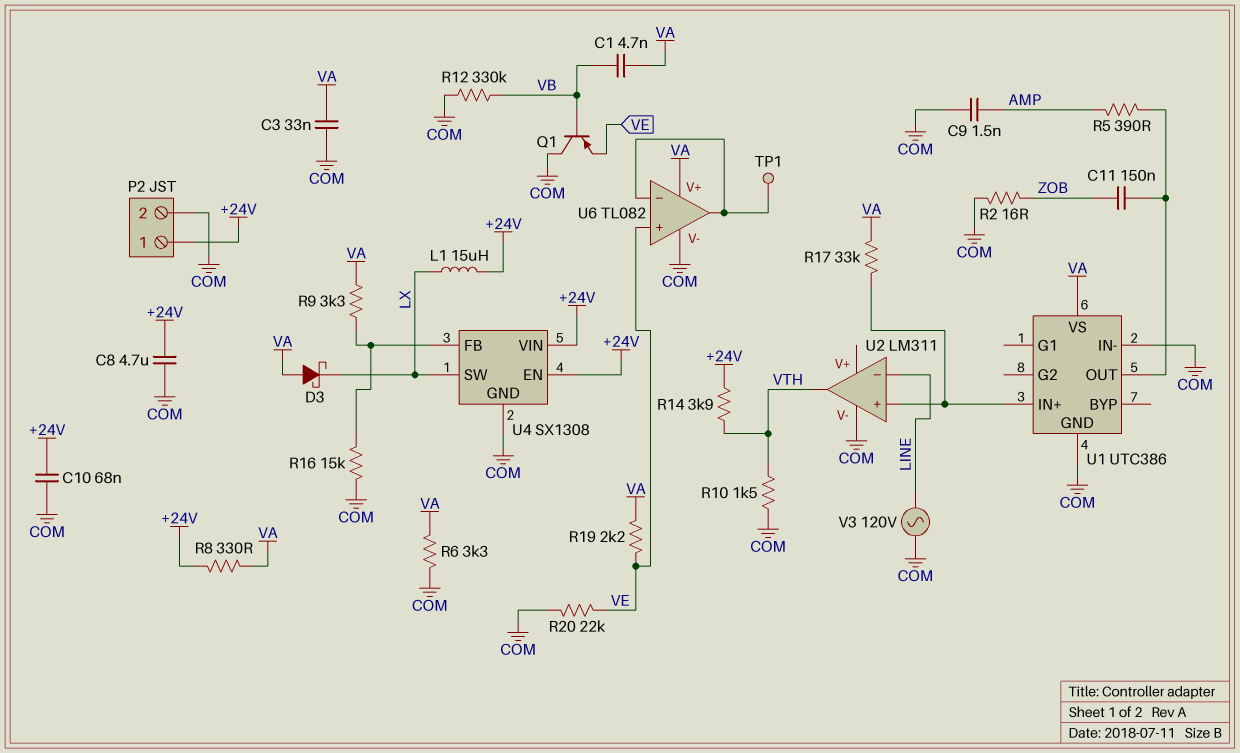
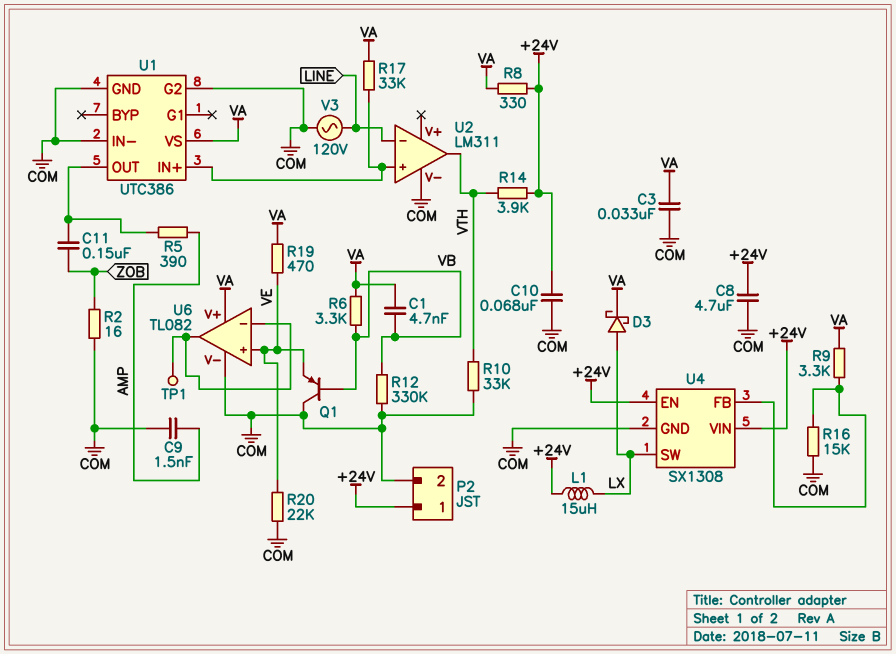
D3: schottky (A VA, K LX) -> schottky (A LX, K VA)
R6: 3.3k (COM, VA) -> 3.3k (VA, VB)
R10: 1.5k (COM, VTH) -> 33k (COM, VTH)
R19: 2.2k (VA, VE) -> 470 (VA, VE)
U1 pin G2: none -> COM

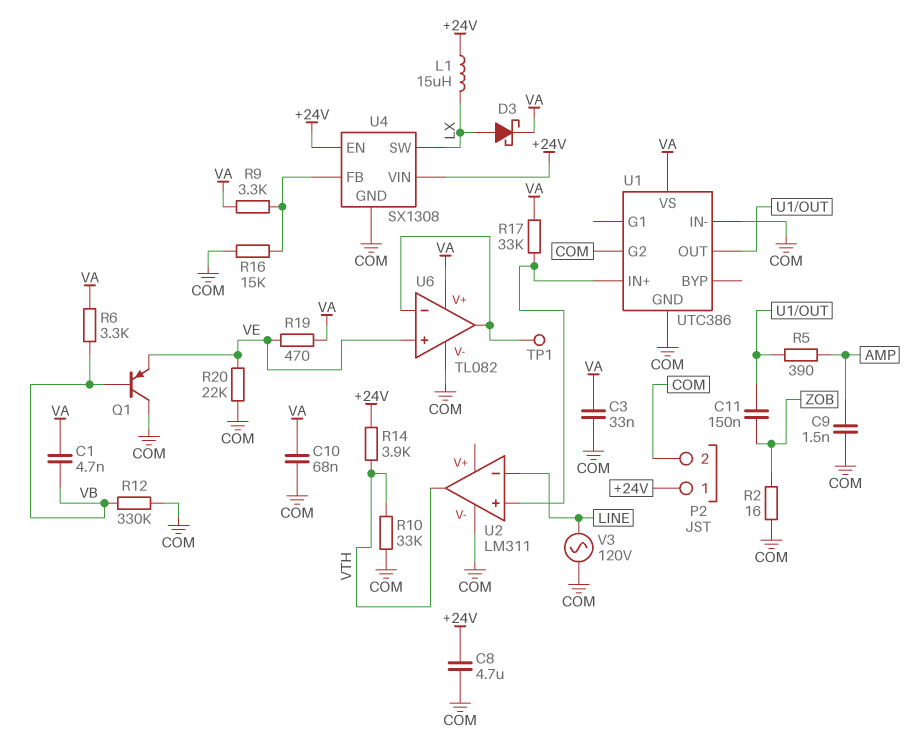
C10: 68nF (+24V, COM) -> 68nF (COM, VA)
R8: 330 (+24V, VA) -> none

